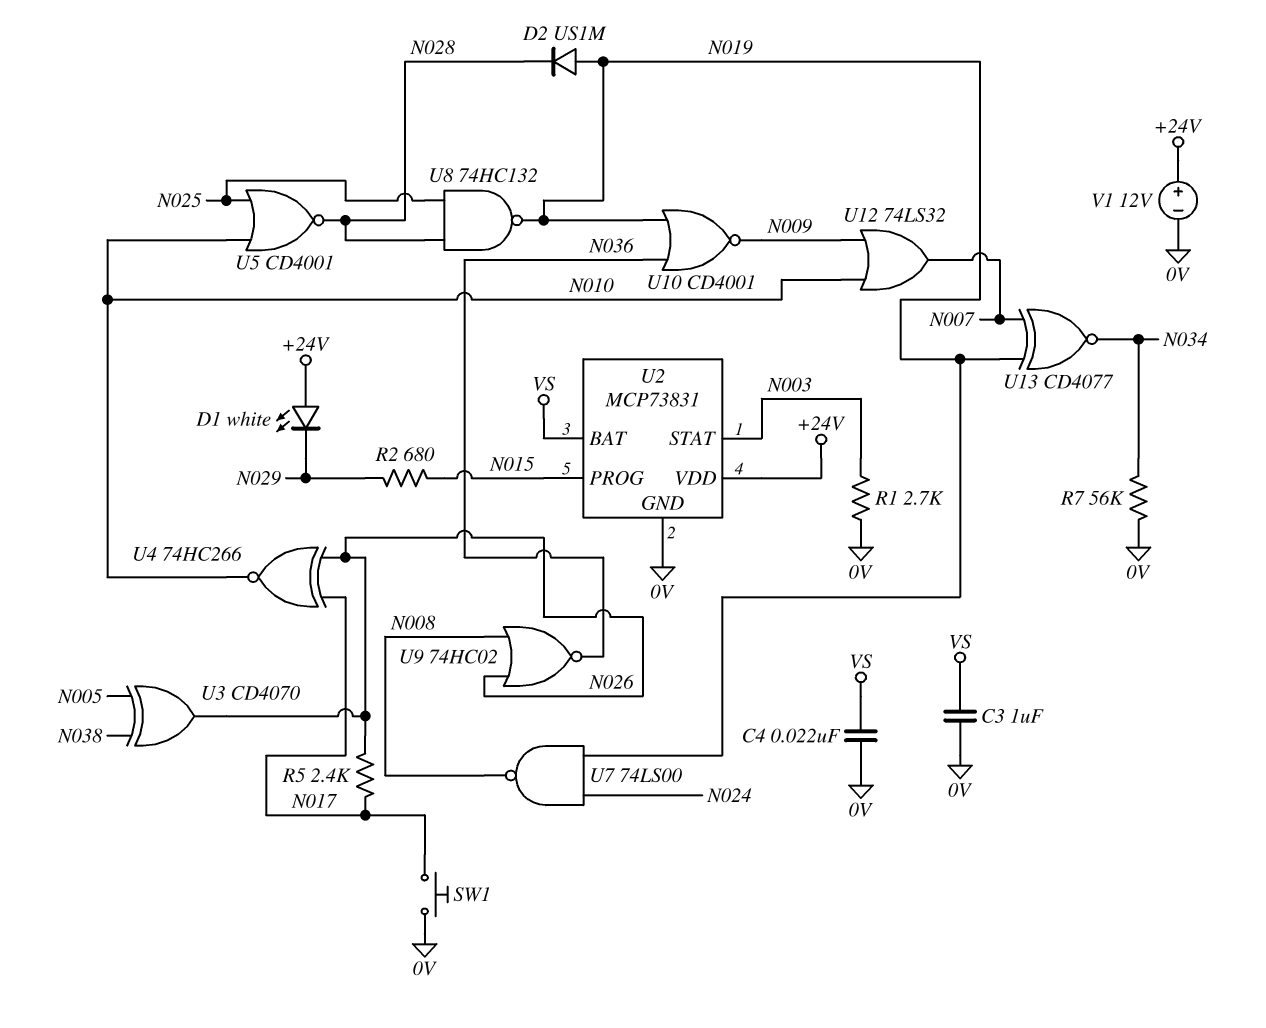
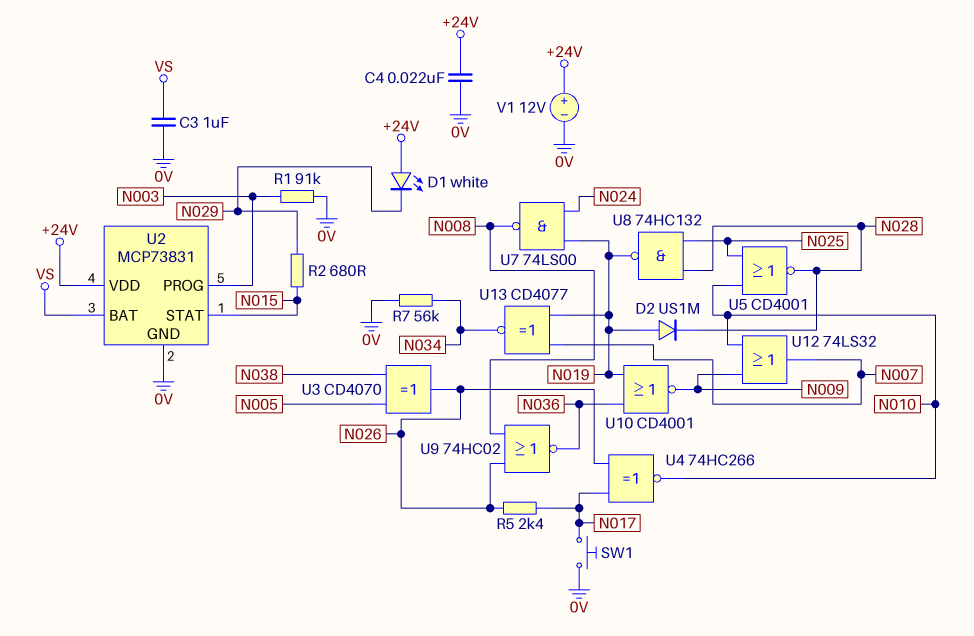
C4: 22nF (0V, VS) -> 22nF (+24V, 0V)
R1: 2.7k (0V, N003) -> 91k (0V, N003)
U2 pin PROG: N015 -> N003
U2 pin STAT: N003 -> N015

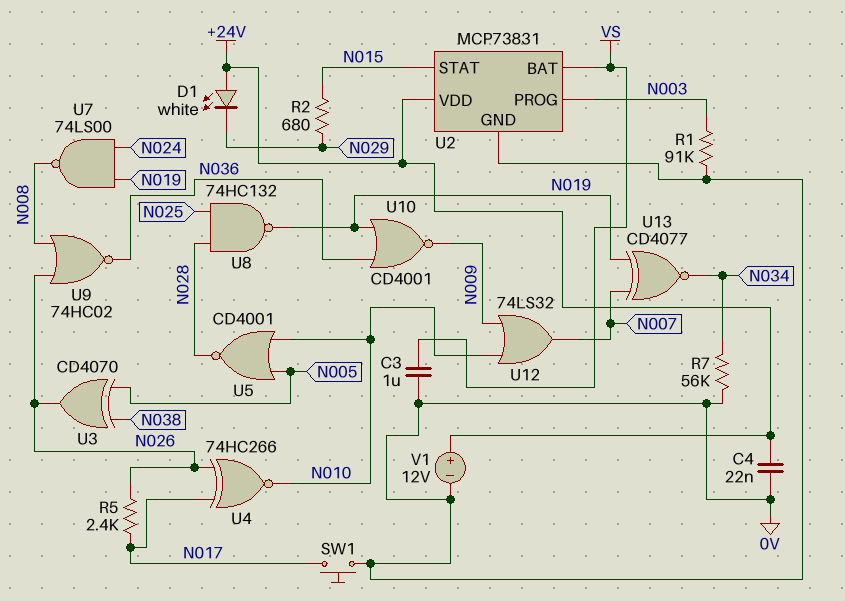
D2: diode US1M (A N019, K N028) -> none
U5: NOR CD4001 (in N010, in N025, out N028) -> NOR CD4001 (in N005, in N010, out N028)

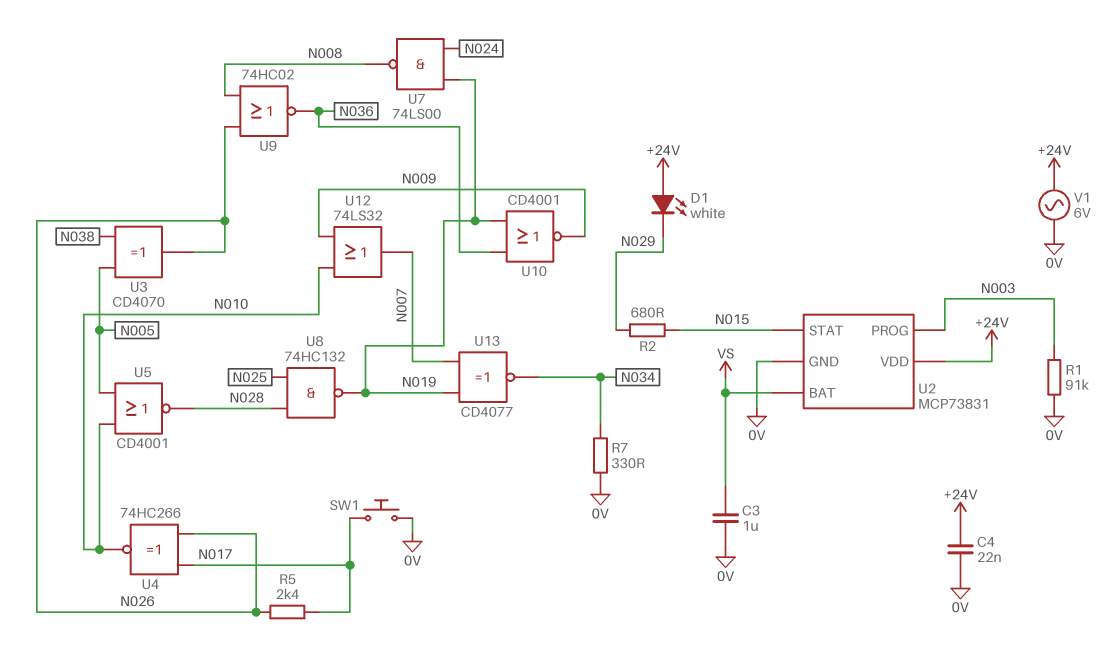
R7: 56k (0V, N034) -> 330 (0V, N034)
V1: 12V (plus +24V, minus 0V) -> AC 6V (+24V, 0V)

